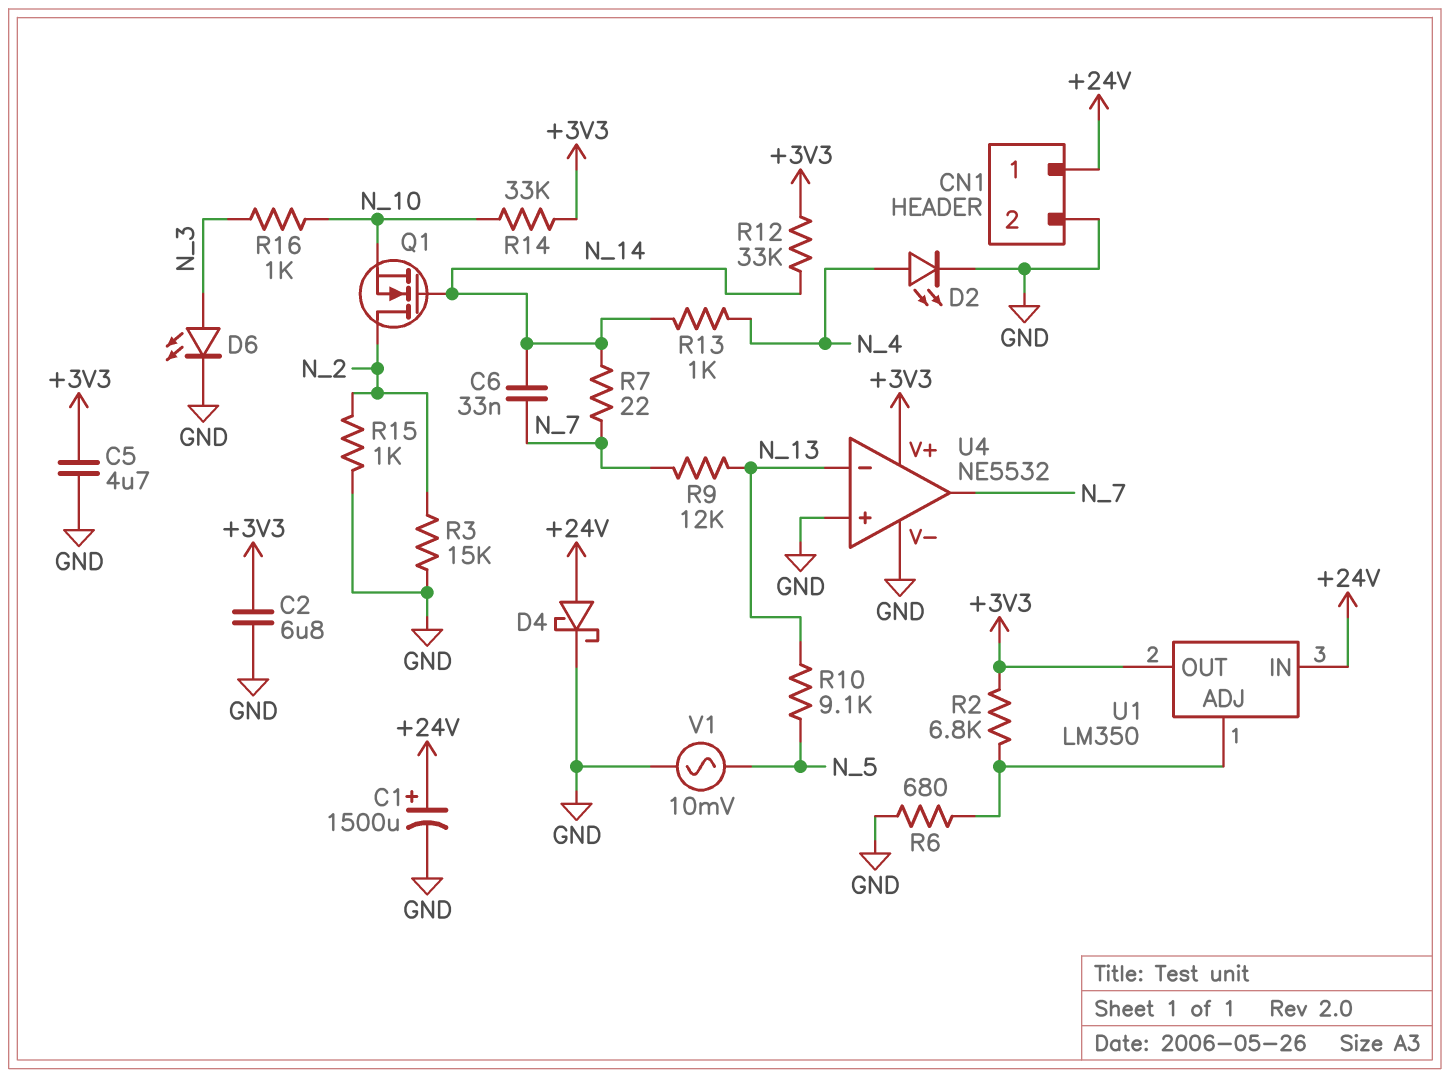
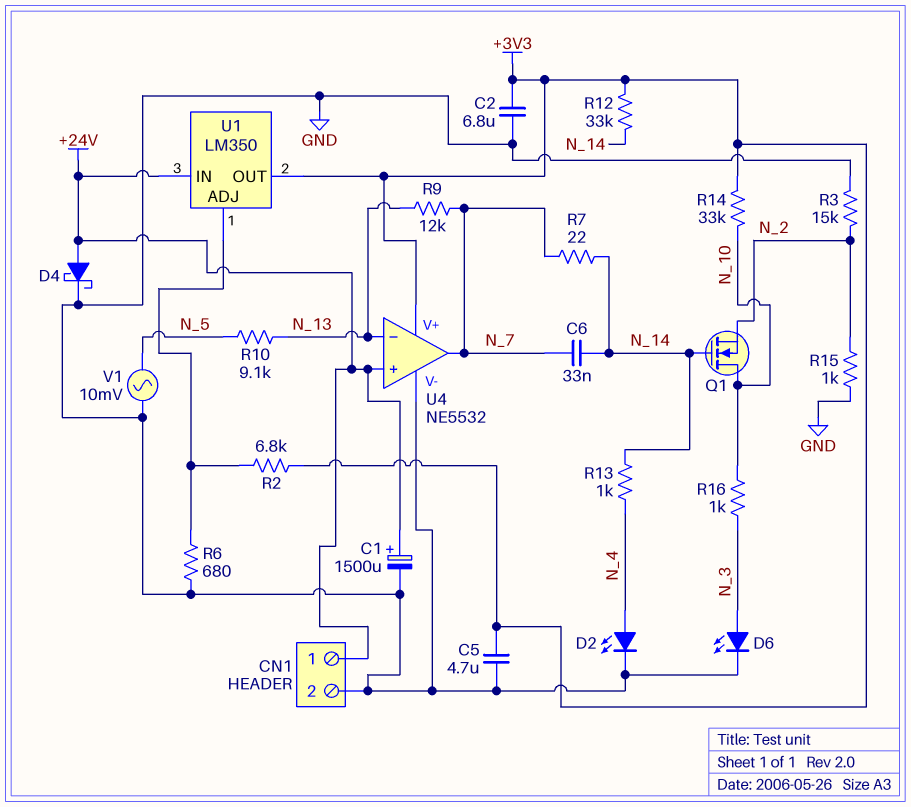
Q1: NMOS (G N_14, D N_2, S N_10) -> NMOS (G N_14, D N_10, S N_2)
U4 pin in+: GND -> +24V

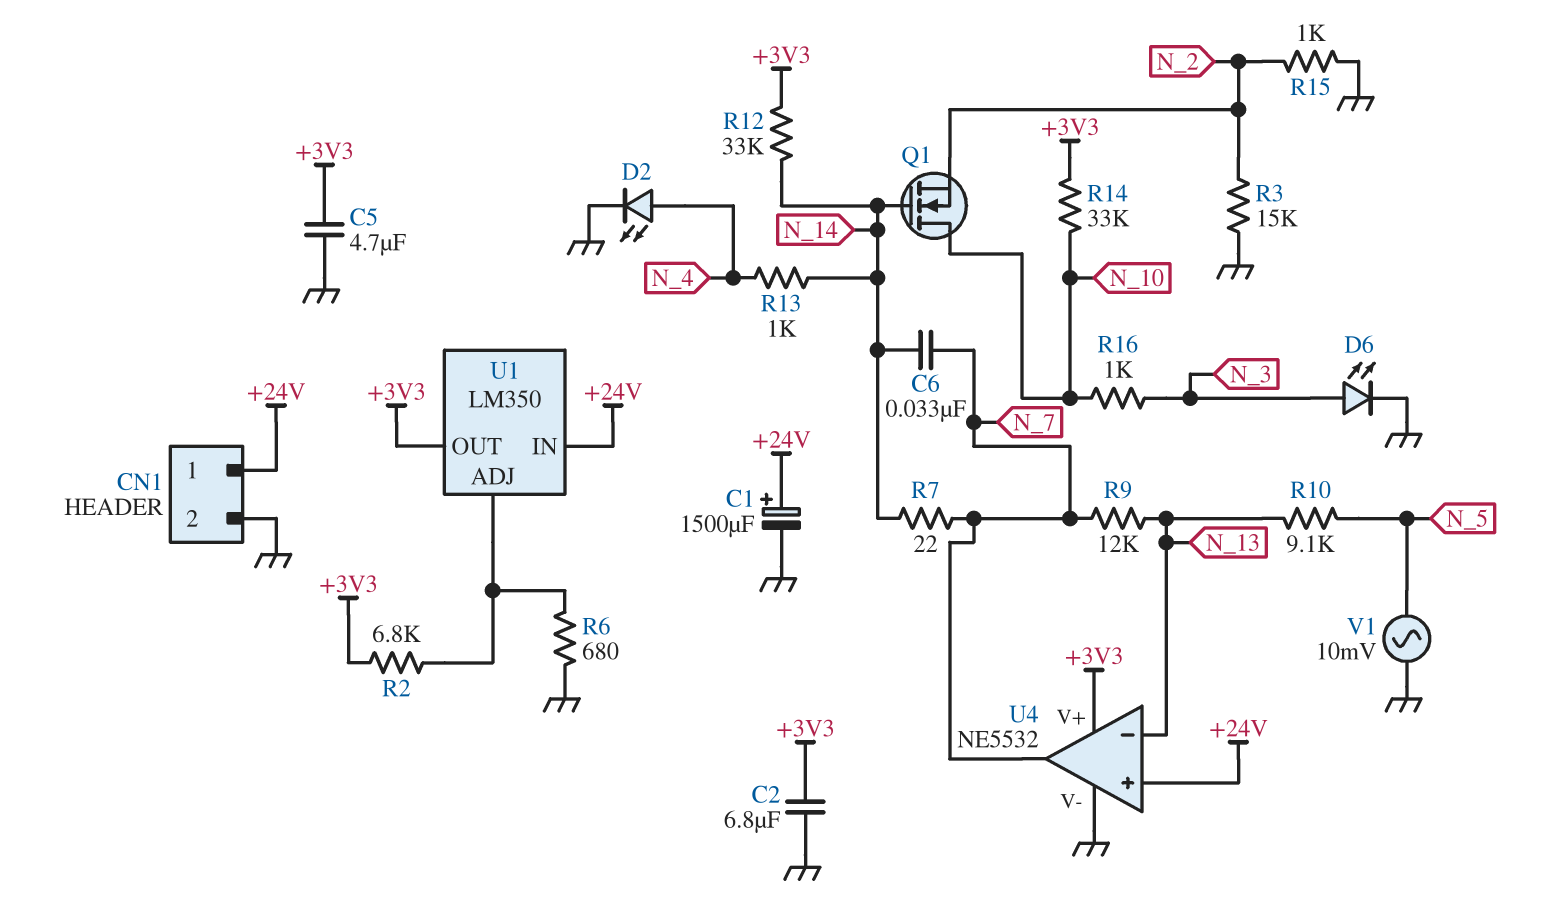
D4: schottky (A +24V, K GND) -> none

